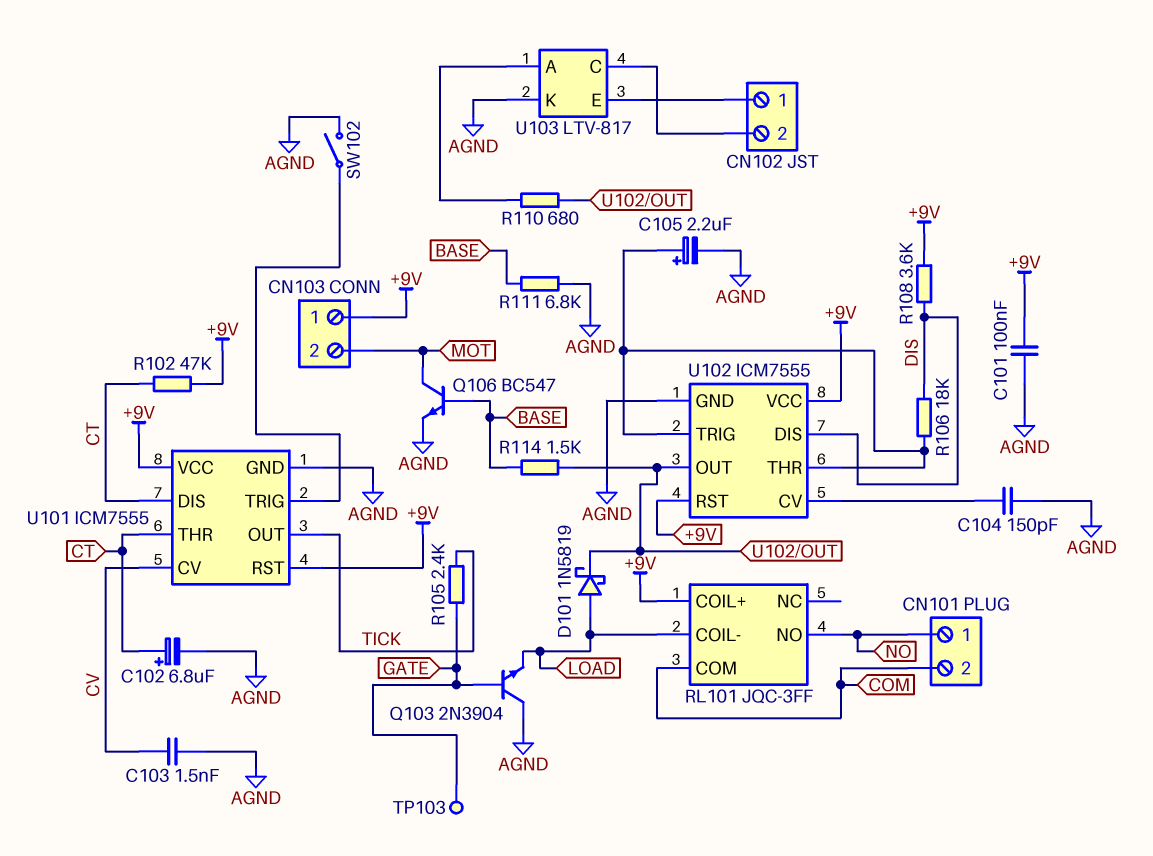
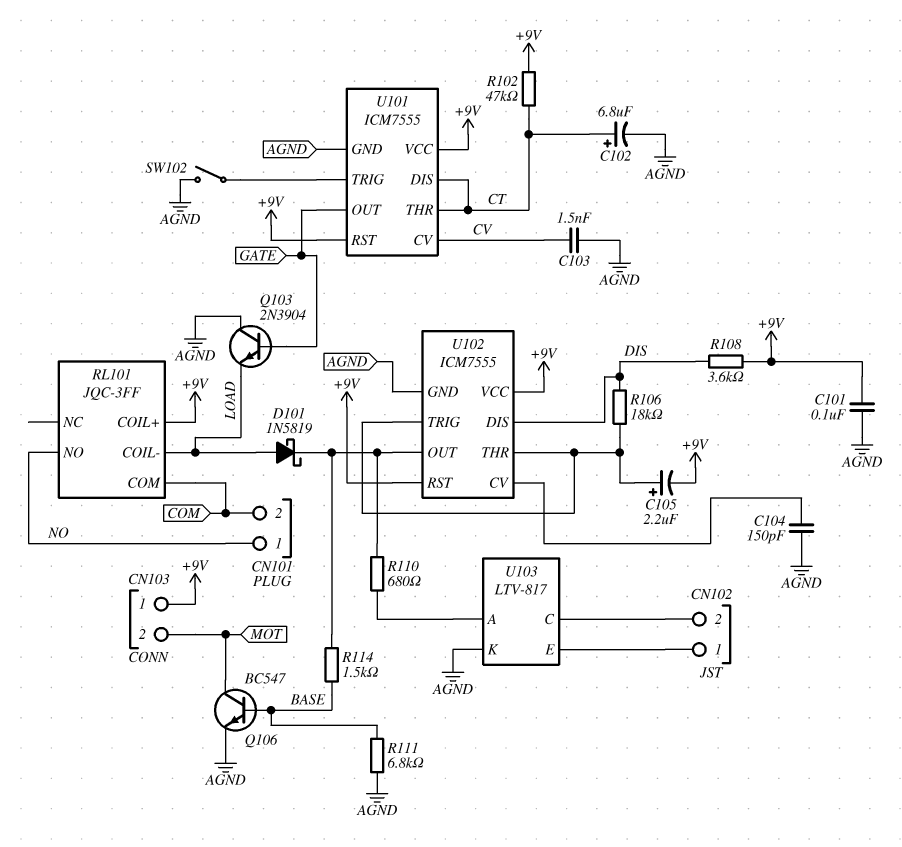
C105: 2.2uF (plus U102/THR, minus AGND) -> 2.2uF (plus U102/THR, minus +9V)
R105: 2.4k (GATE, TICK) -> none
TP103: test point (GATE) -> none
U101 pin OUT: TICK -> GATE

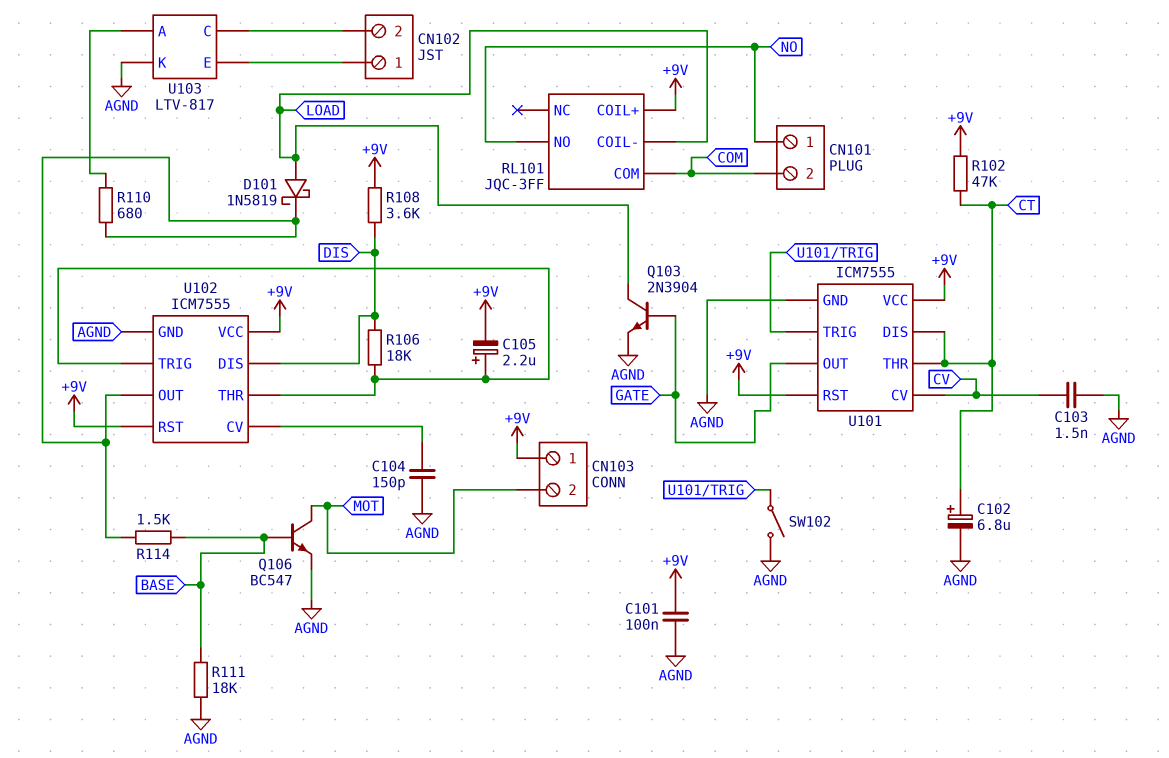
Q103: NPN 2N3904 (B GATE, C AGND, E LOAD) -> NPN 2N3904 (B GATE, C LOAD, E AGND)
R111: 6.8k (AGND, BASE) -> 18k (AGND, BASE)

